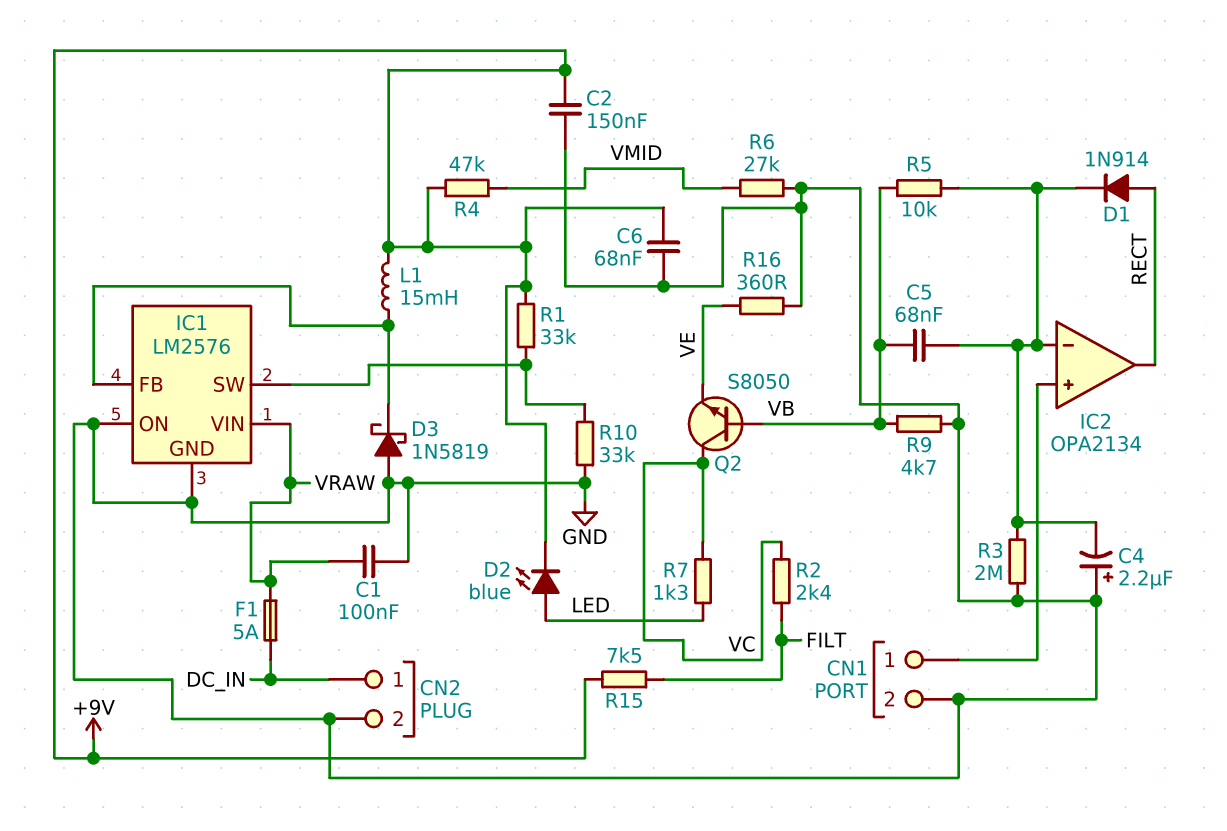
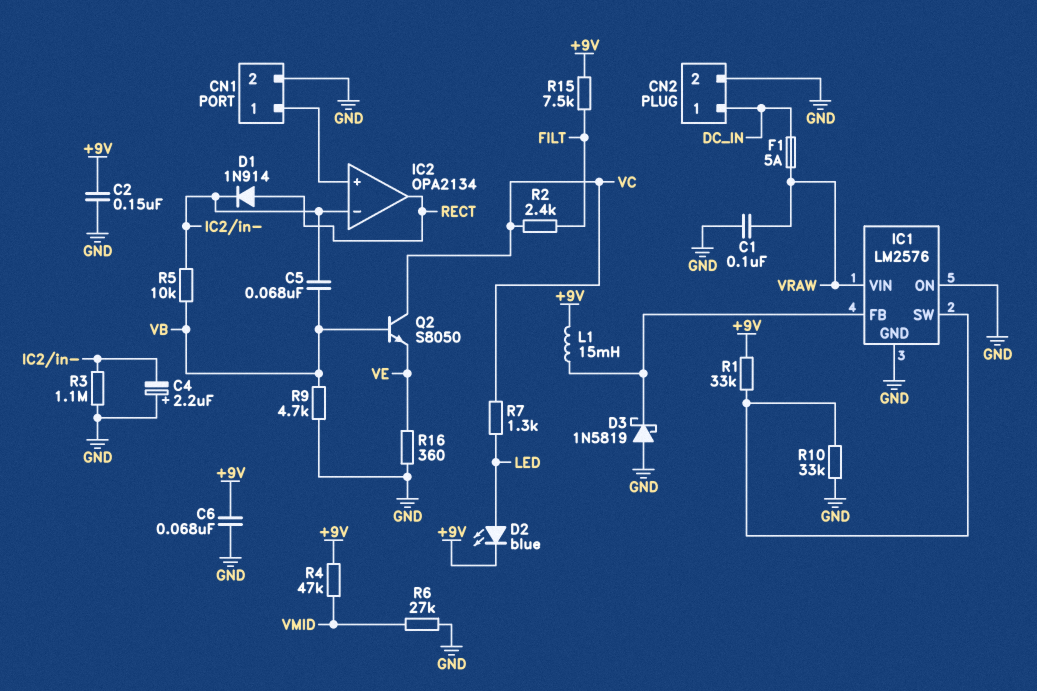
R3: 2M (GND, IC2/in-) -> 1.1M (GND, IC2/in-)

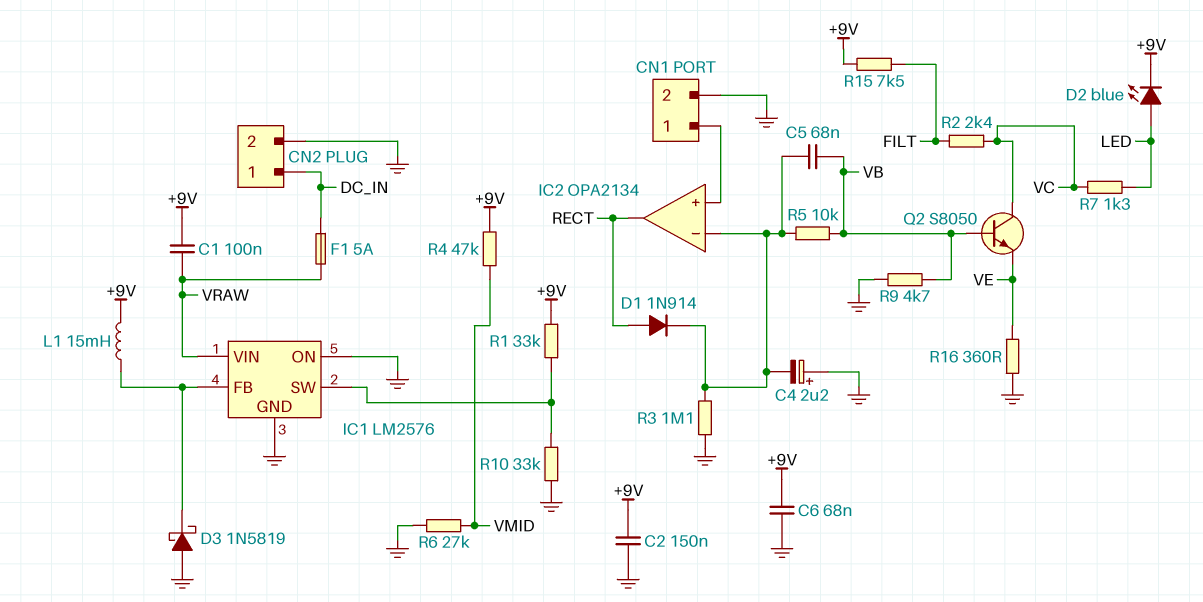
C1: 100nF (GND, VRAW) -> 100nF (+9V, VRAW)

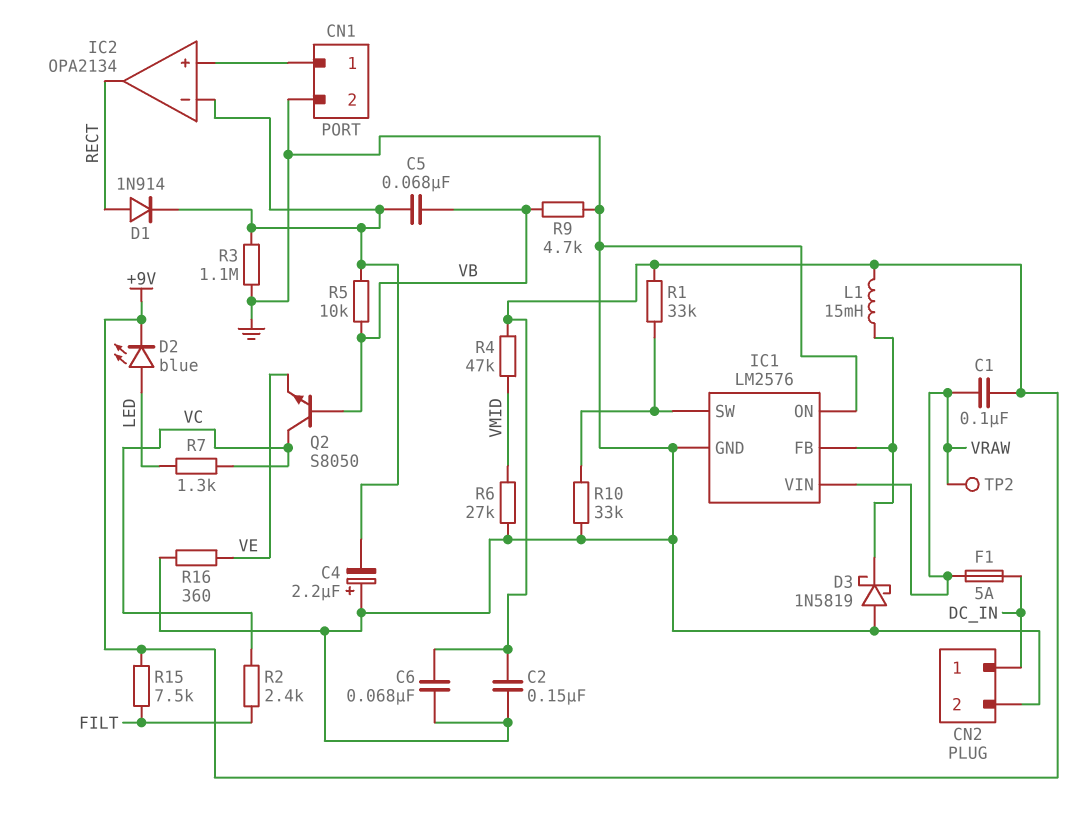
TP2: none -> test point (VRAW)

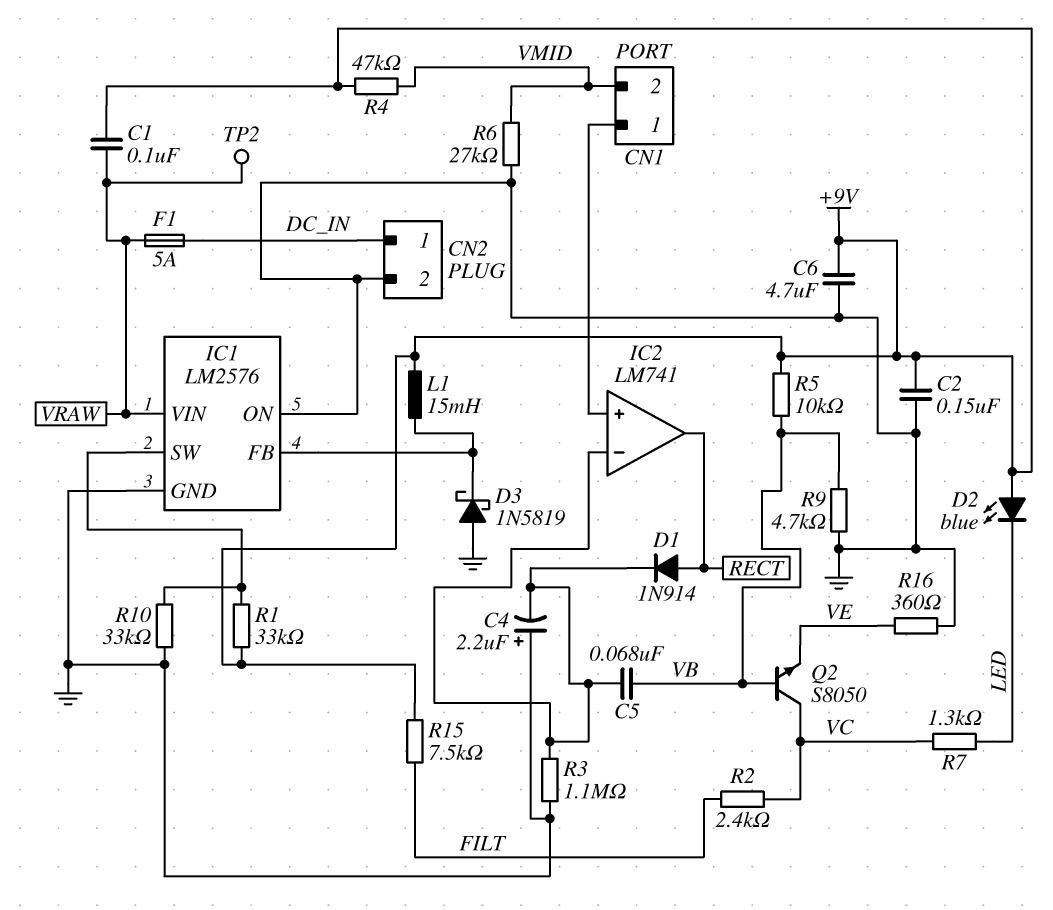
C6: 68nF (+9V, GND) -> 4.7uF (+9V, GND)
CN1 pin 2: GND -> VMID
D2: LED blue (A LED, K +9V) -> LED blue (A +9V, K LED)
IC2: OPA2134 -> LM741
R5: 10k (IC2/in-, VB) -> 10k (+9V, VB)

